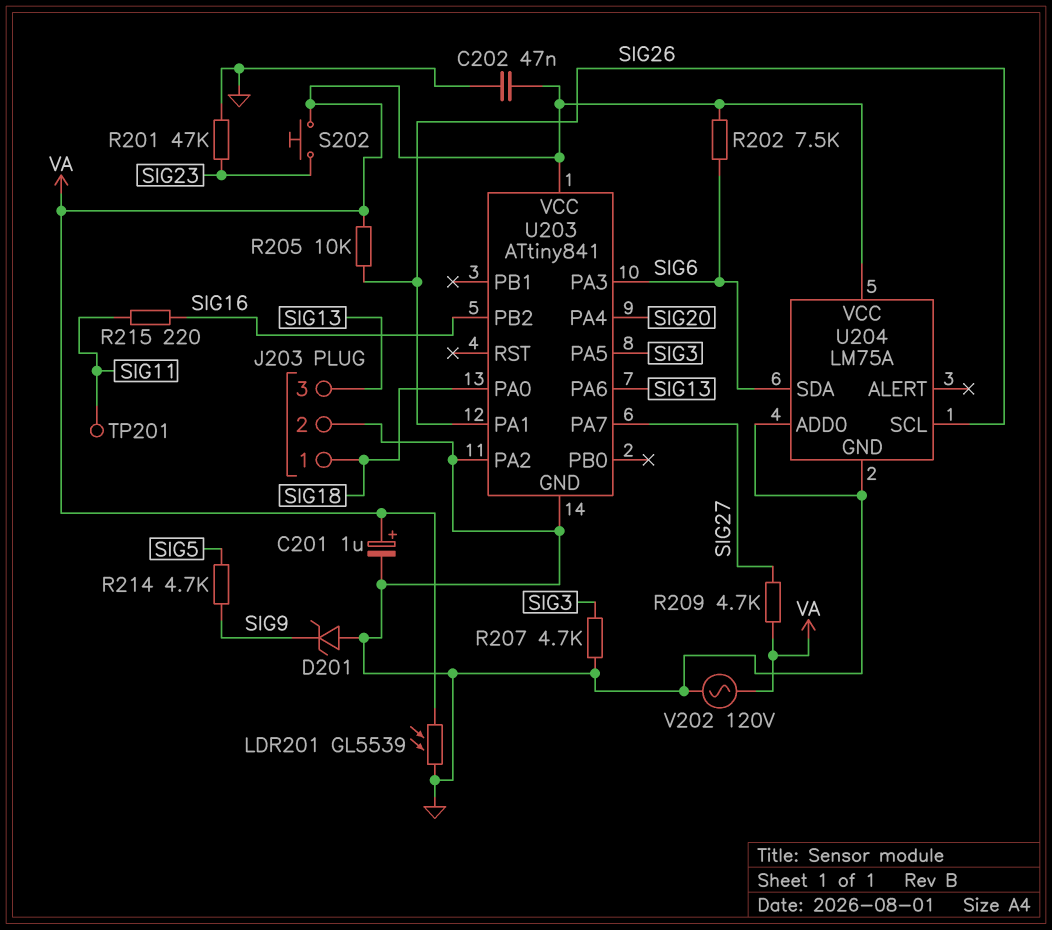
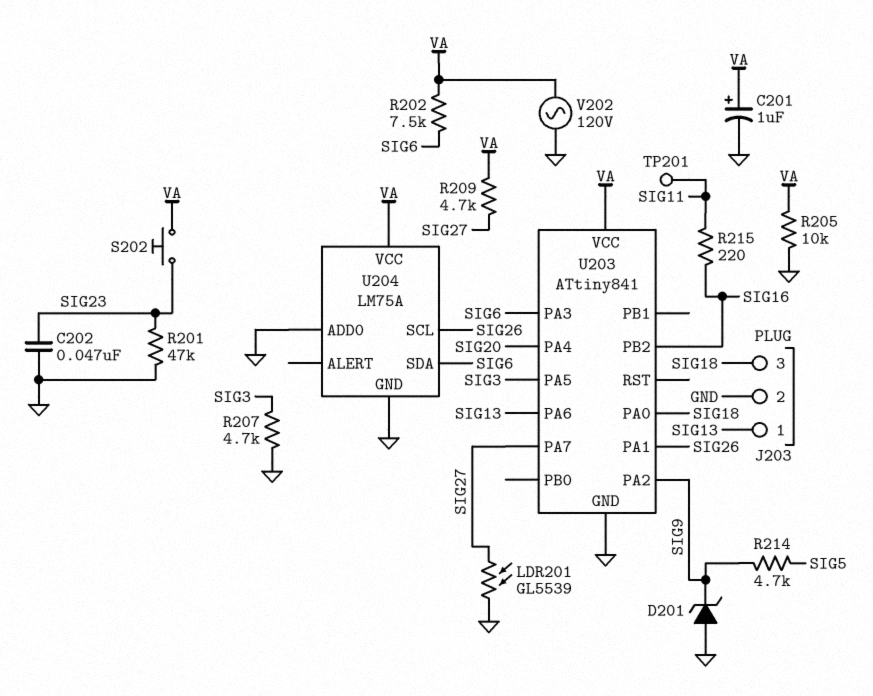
C202: 47nF (GND, VA) -> 47nF (GND, SIG23)
J203 pin 1: SIG18 -> SIG13
J203 pin 3: SIG13 -> SIG18
LDR201: GL5539 (GND, VA) -> GL5539 (GND, SIG27)
R205: 10k (SIG26, VA) -> 10k (GND, VA)
U203 pin PA2: GND -> SIG9

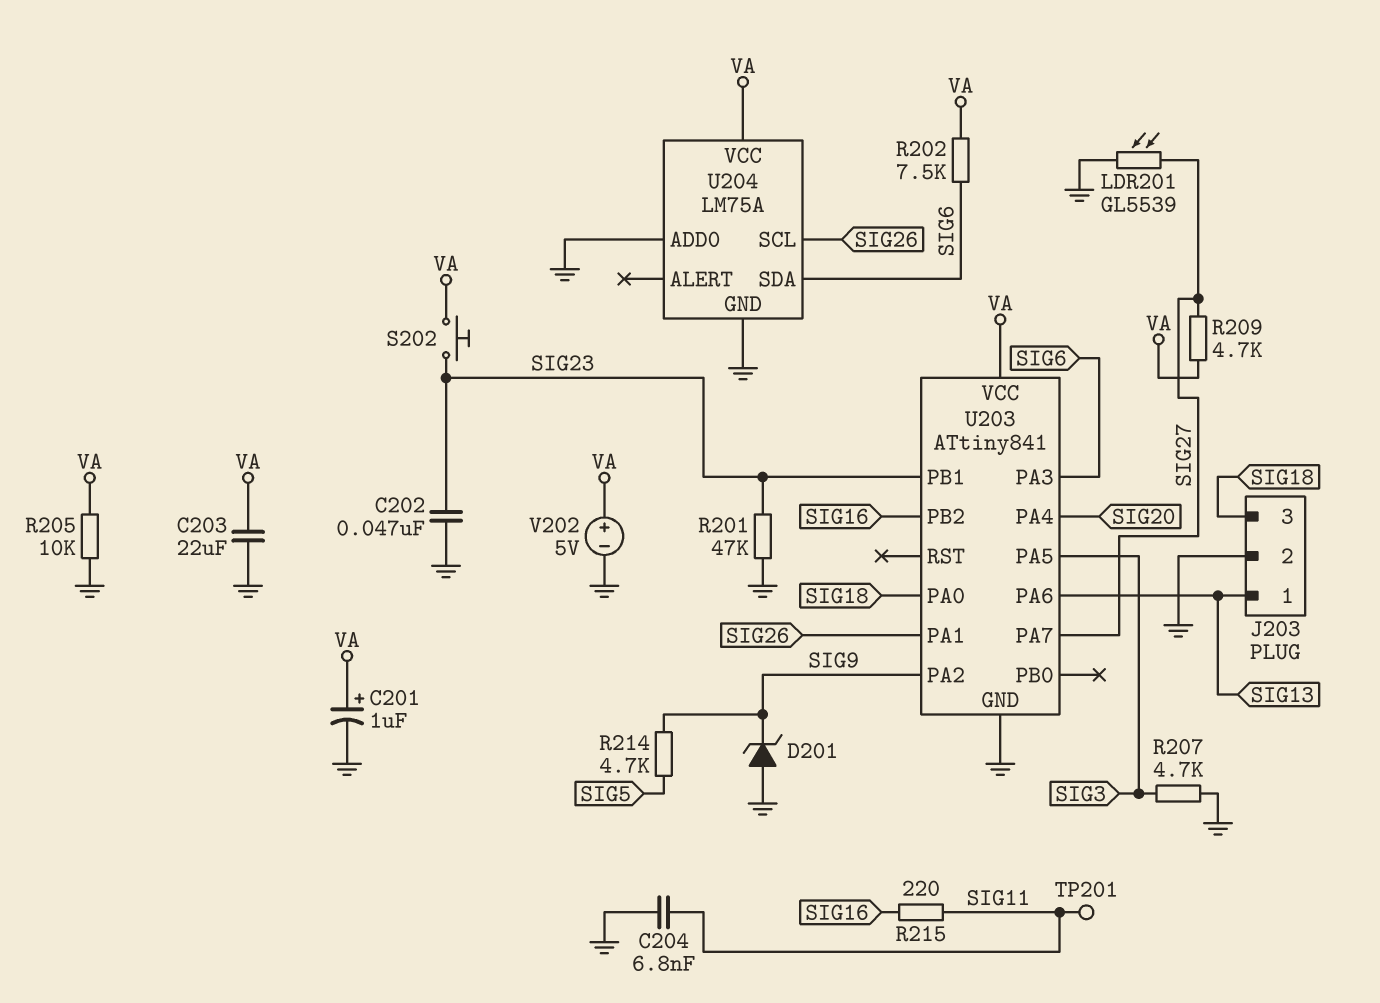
C203: none -> 22uF (GND, VA)
C204: none -> 6.8nF (GND, SIG11)
U203 pin PB1: none -> SIG23
V202: AC 120V (GND, VA) -> 5V (plus VA, minus GND)

